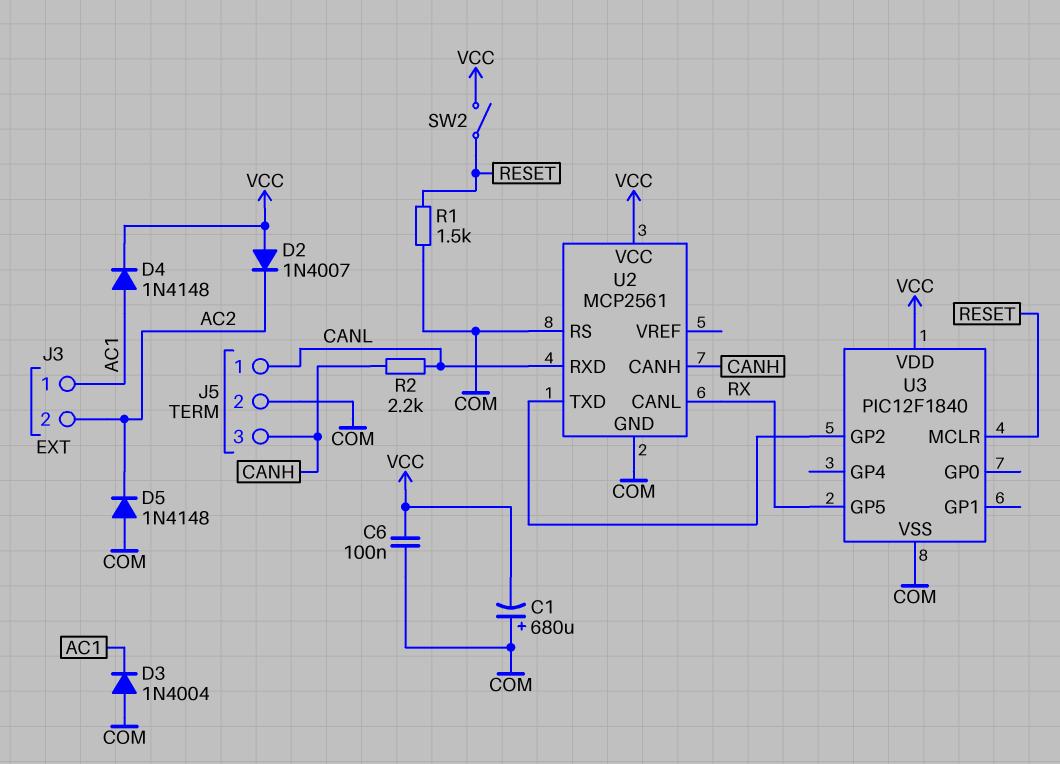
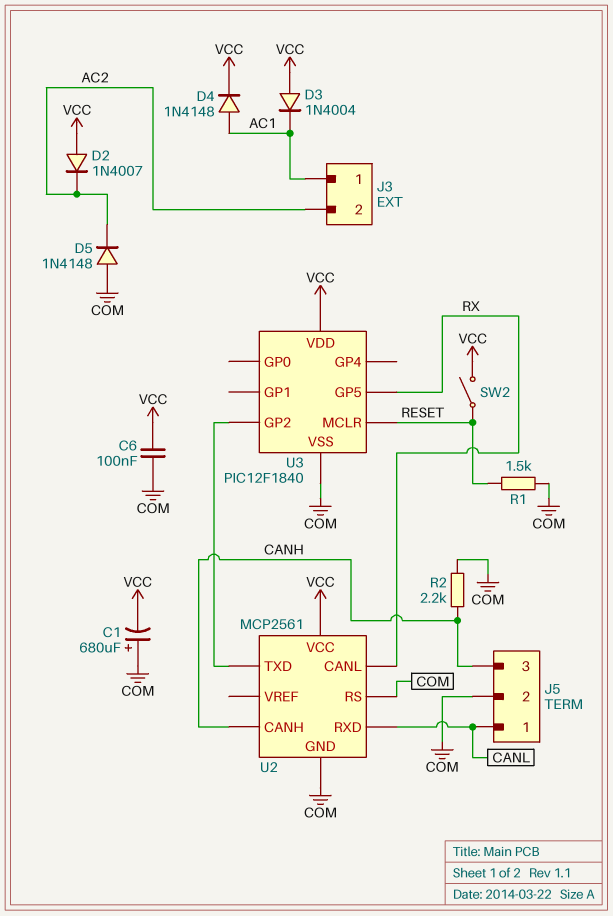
D3: diode 1N4004 (A COM, K AC1) -> diode 1N4004 (A VCC, K AC1)
R2: 2.2k (CANH, CANL) -> 2.2k (CANH, COM)

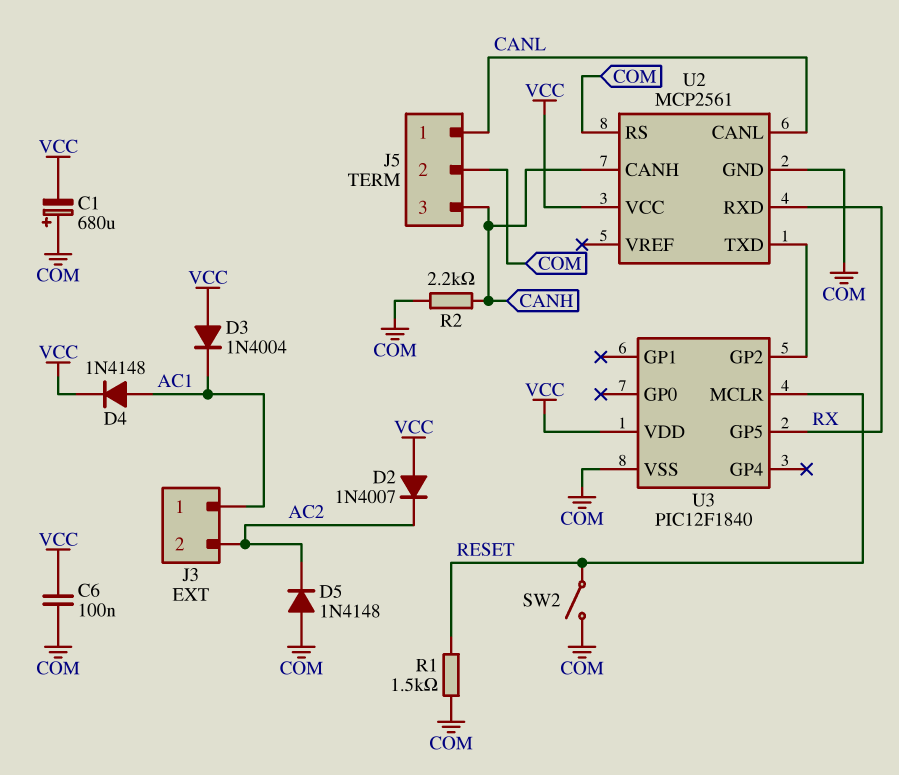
SW2: switch (RESET, VCC) -> switch (COM, RESET)
U2 pin CANL: RX -> CANL
U2 pin RXD: CANL -> RX

